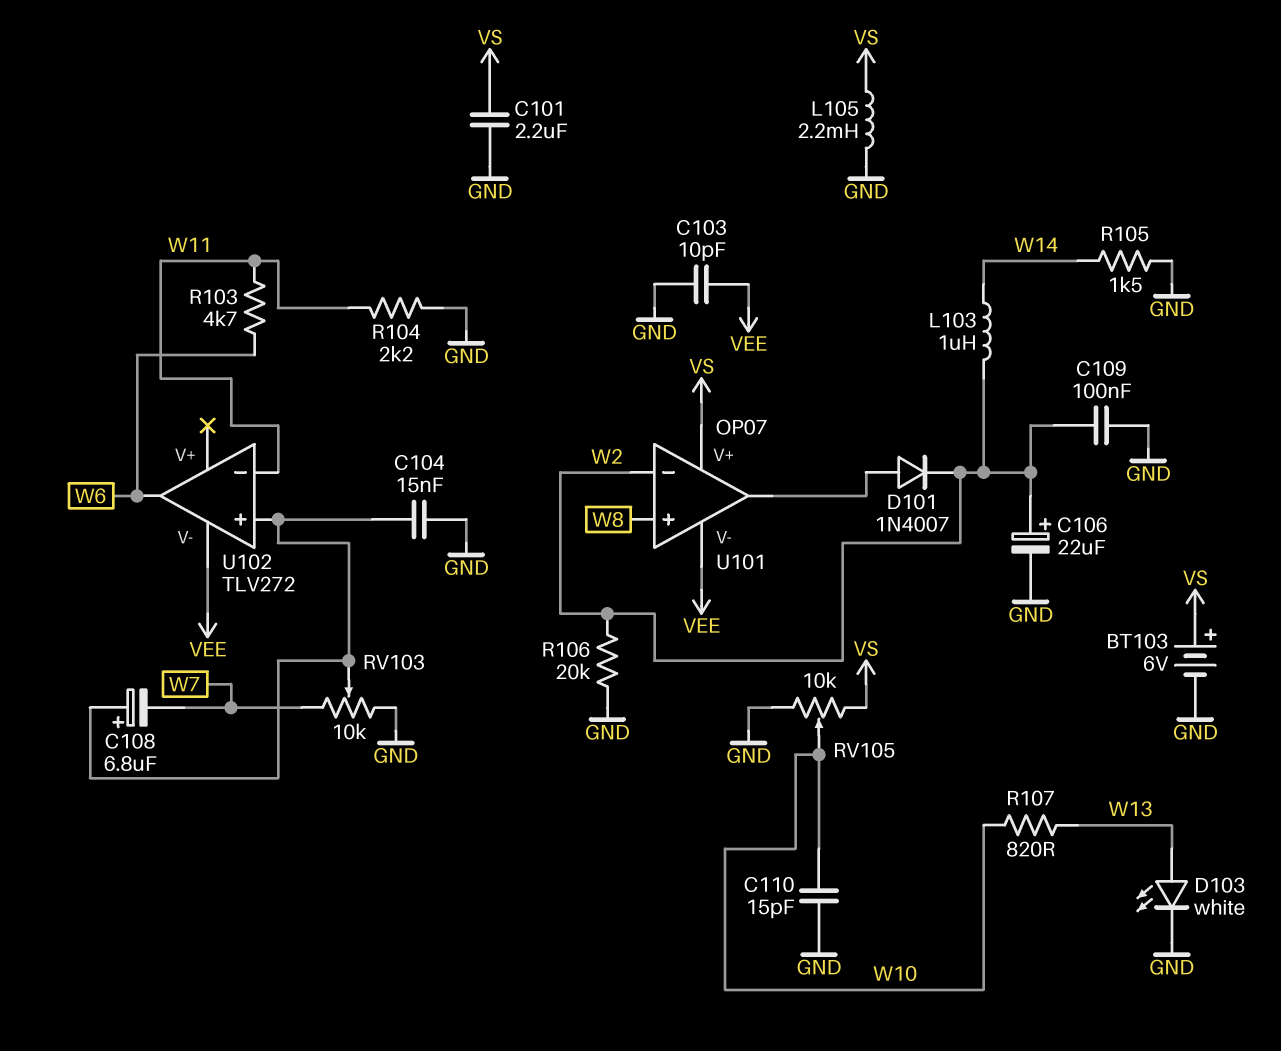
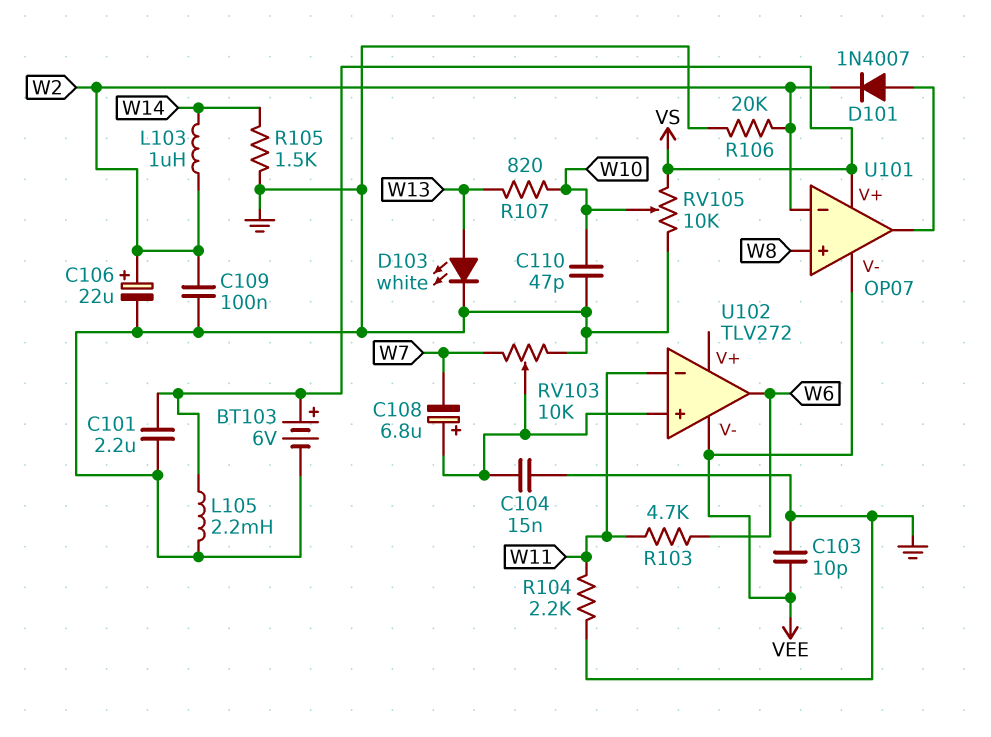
C110: 15pF (GND, W10) -> 47pF (GND, W10)

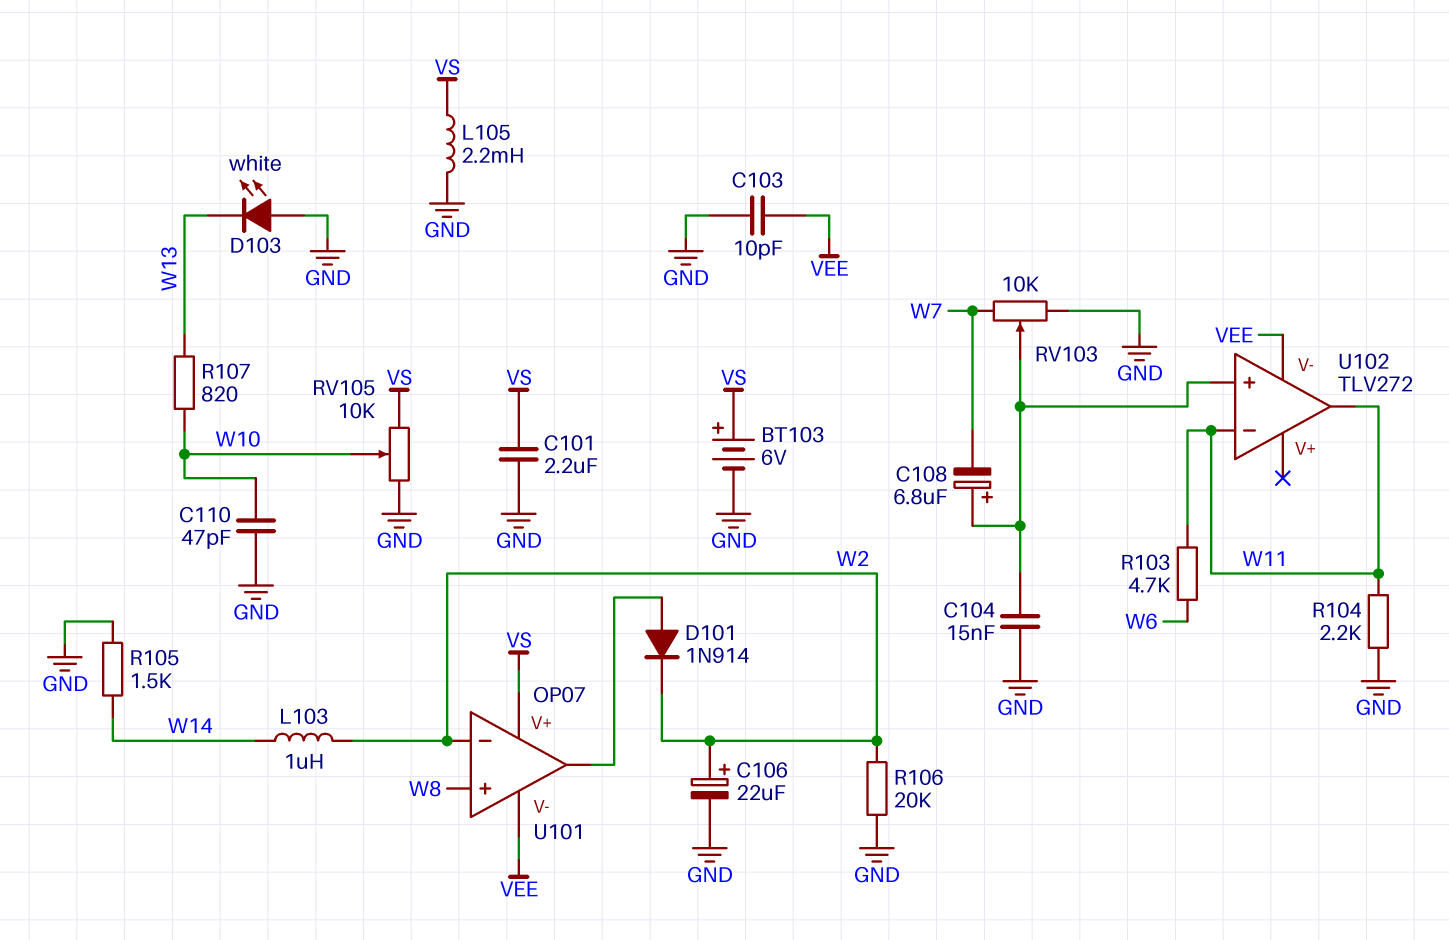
C109: 100nF (GND, W2) -> none
D101: diode 1N4007 (A U101/out, K W2) -> diode 1N914 (A U101/out, K W2)
D103: LED white (A W13, K GND) -> LED white (A GND, K W13)
U102 pin out: W6 -> W11

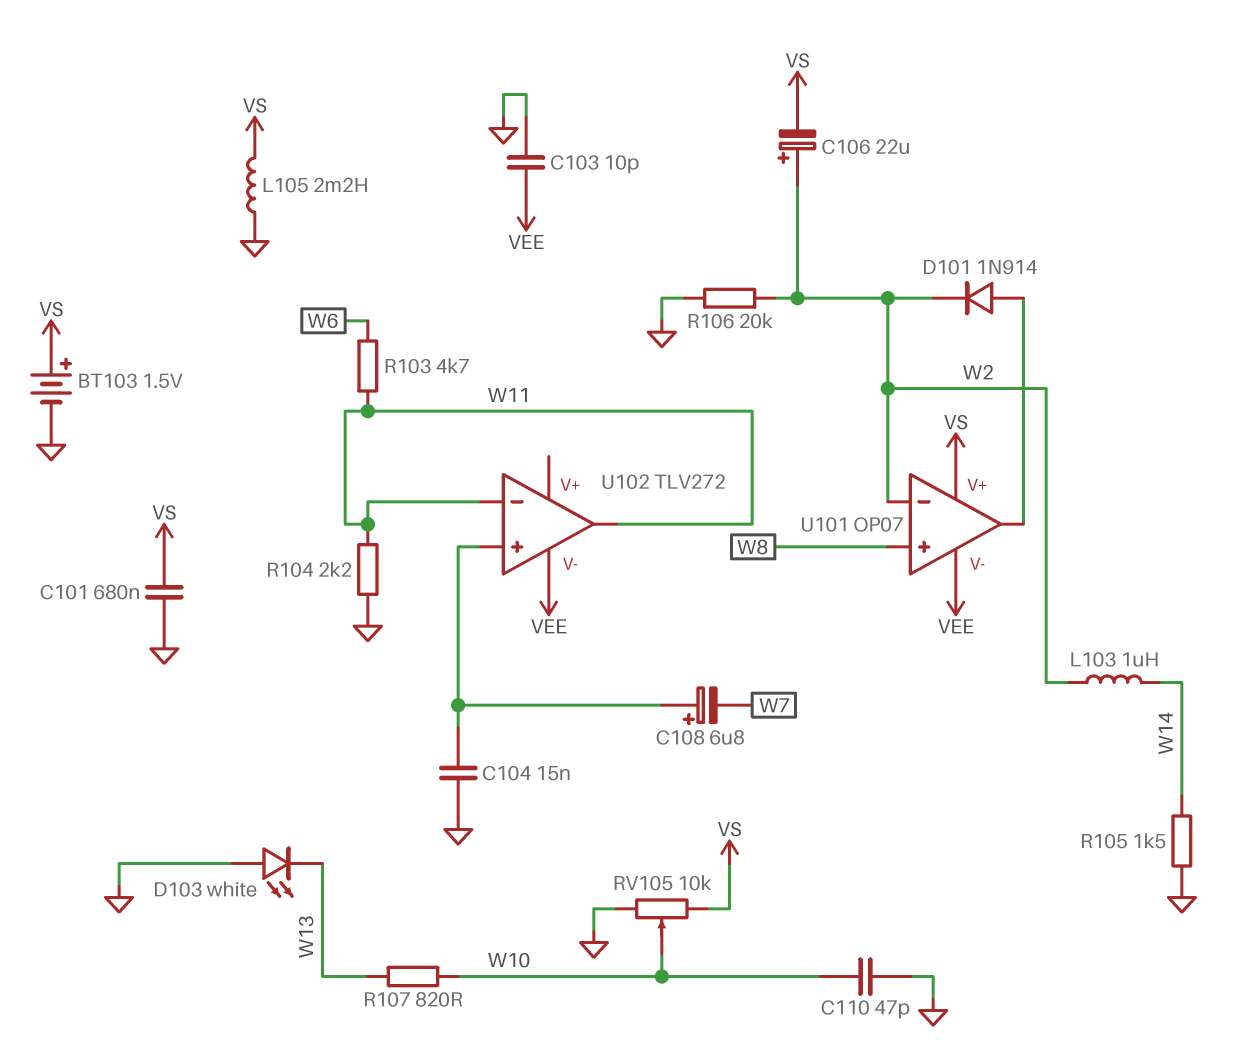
BT103: 6V (plus VS, minus GND) -> 1.5V (plus VS, minus GND)
C101: 2.2uF (GND, VS) -> 680nF (GND, VS)
C106: 22uF (plus W2, minus GND) -> 22uF (plus W2, minus VS)
RV103: 10k (GND, W7, wiper U102/in+) -> none

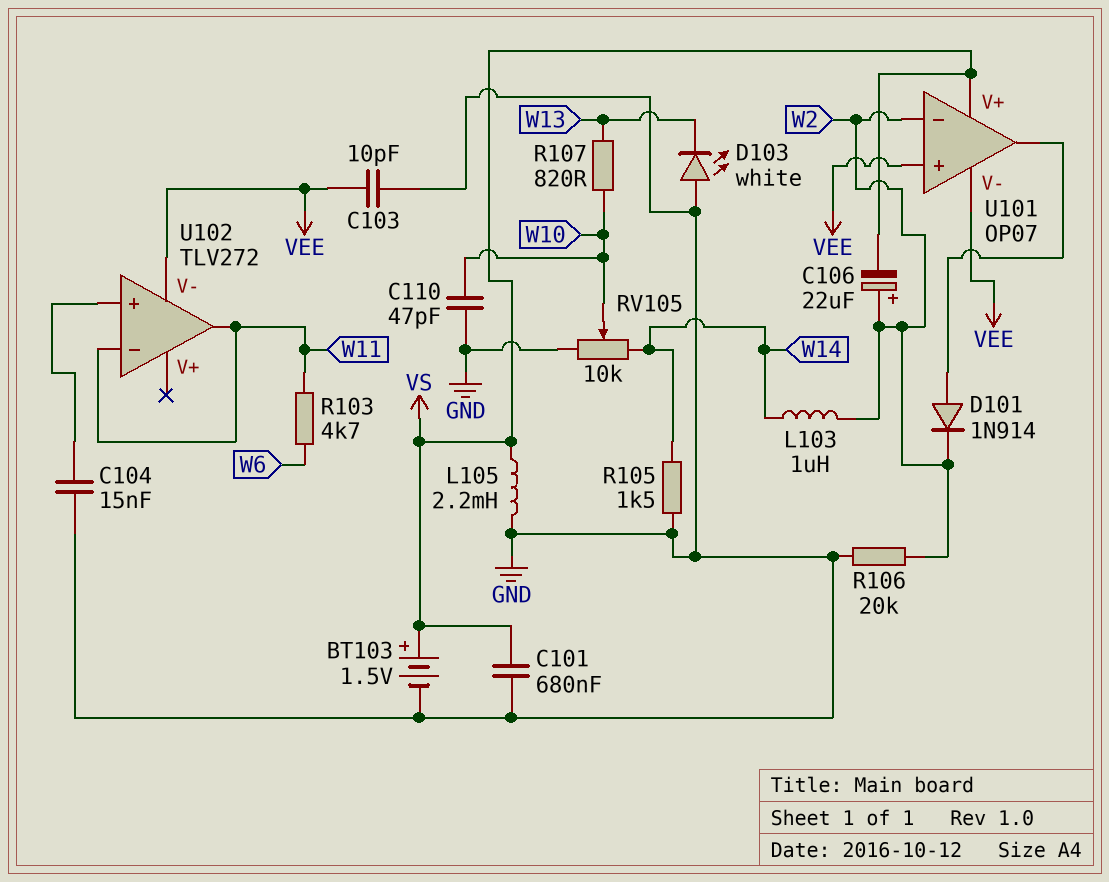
C108: 6.8uF (plus U102/in+, minus W7) -> none
R104: 2.2k (GND, W11) -> none
RV105: 10k (GND, VS, wiper W10) -> 10k (GND, W14, wiper W10)
U101 pin in+: W8 -> VEE

